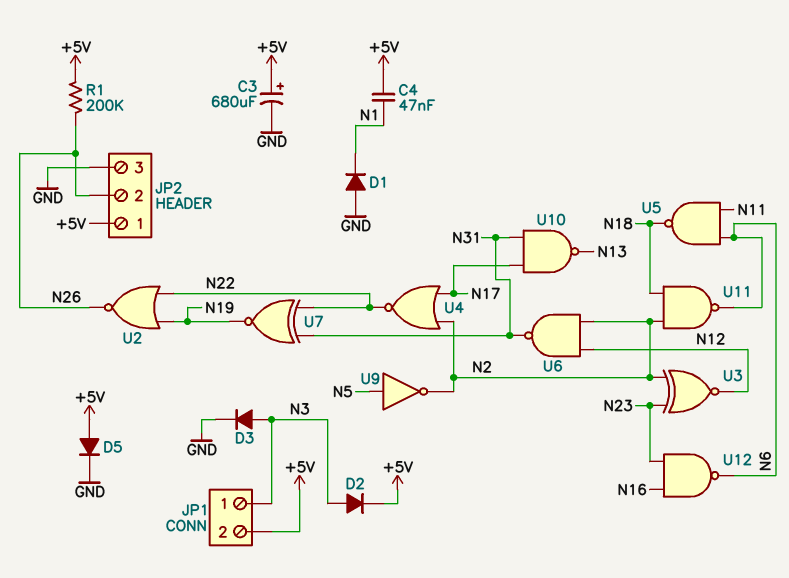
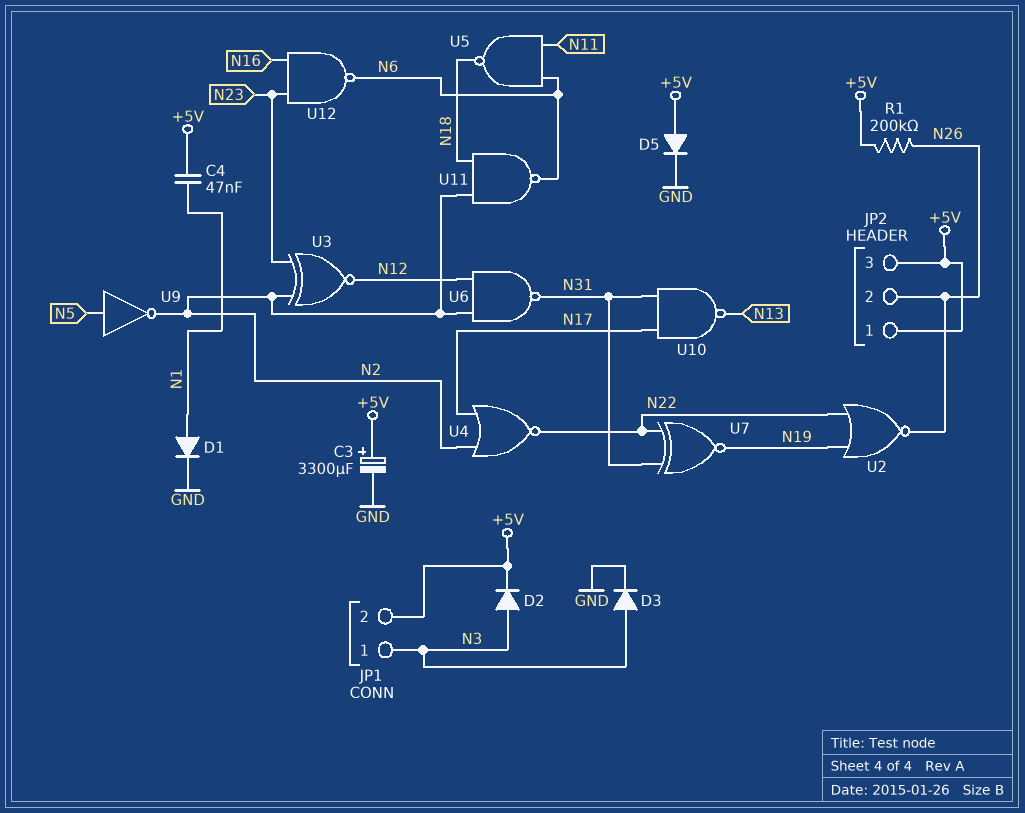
C3: 680uF (plus +5V, minus GND) -> 3300uF (plus +5V, minus GND)
D1: diode (A GND, K N1) -> diode (A N1, K GND)
JP2 pin 3: GND -> +5V

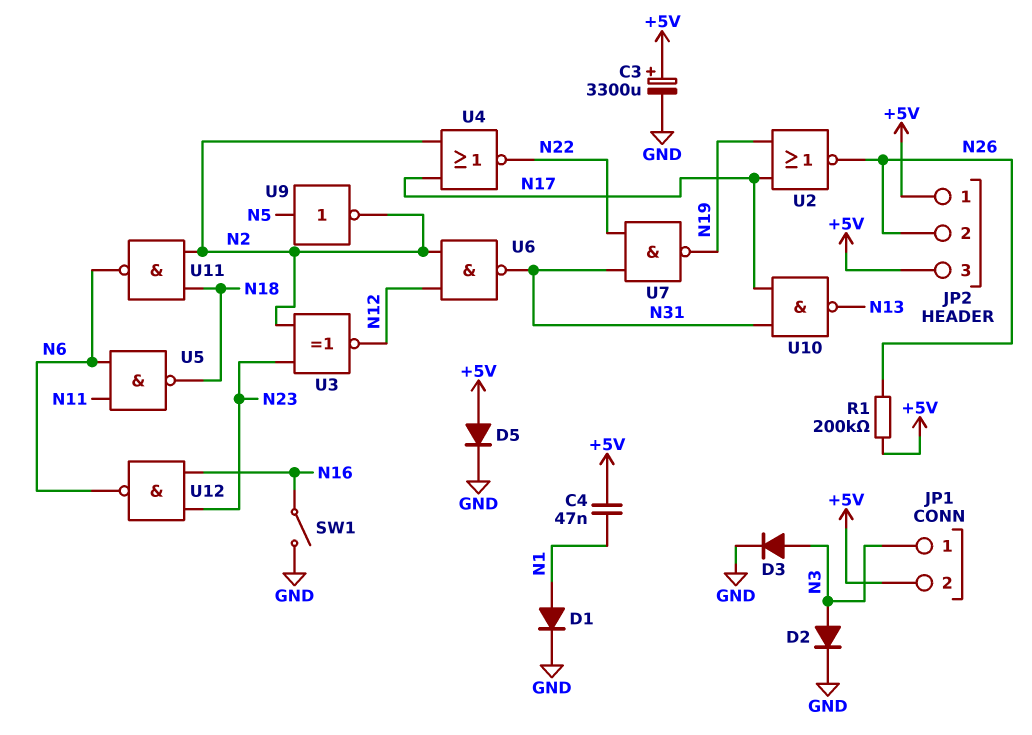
D2: diode (A N3, K +5V) -> diode (A N3, K GND)
SW1: none -> switch (GND, N16)
U2: NOR (in N19, in N22, out N26) -> NOR (in N17, in N19, out N26)
U7: XNOR (in N22, in N31, out N19) -> NAND (in N22, in N31, out N19)

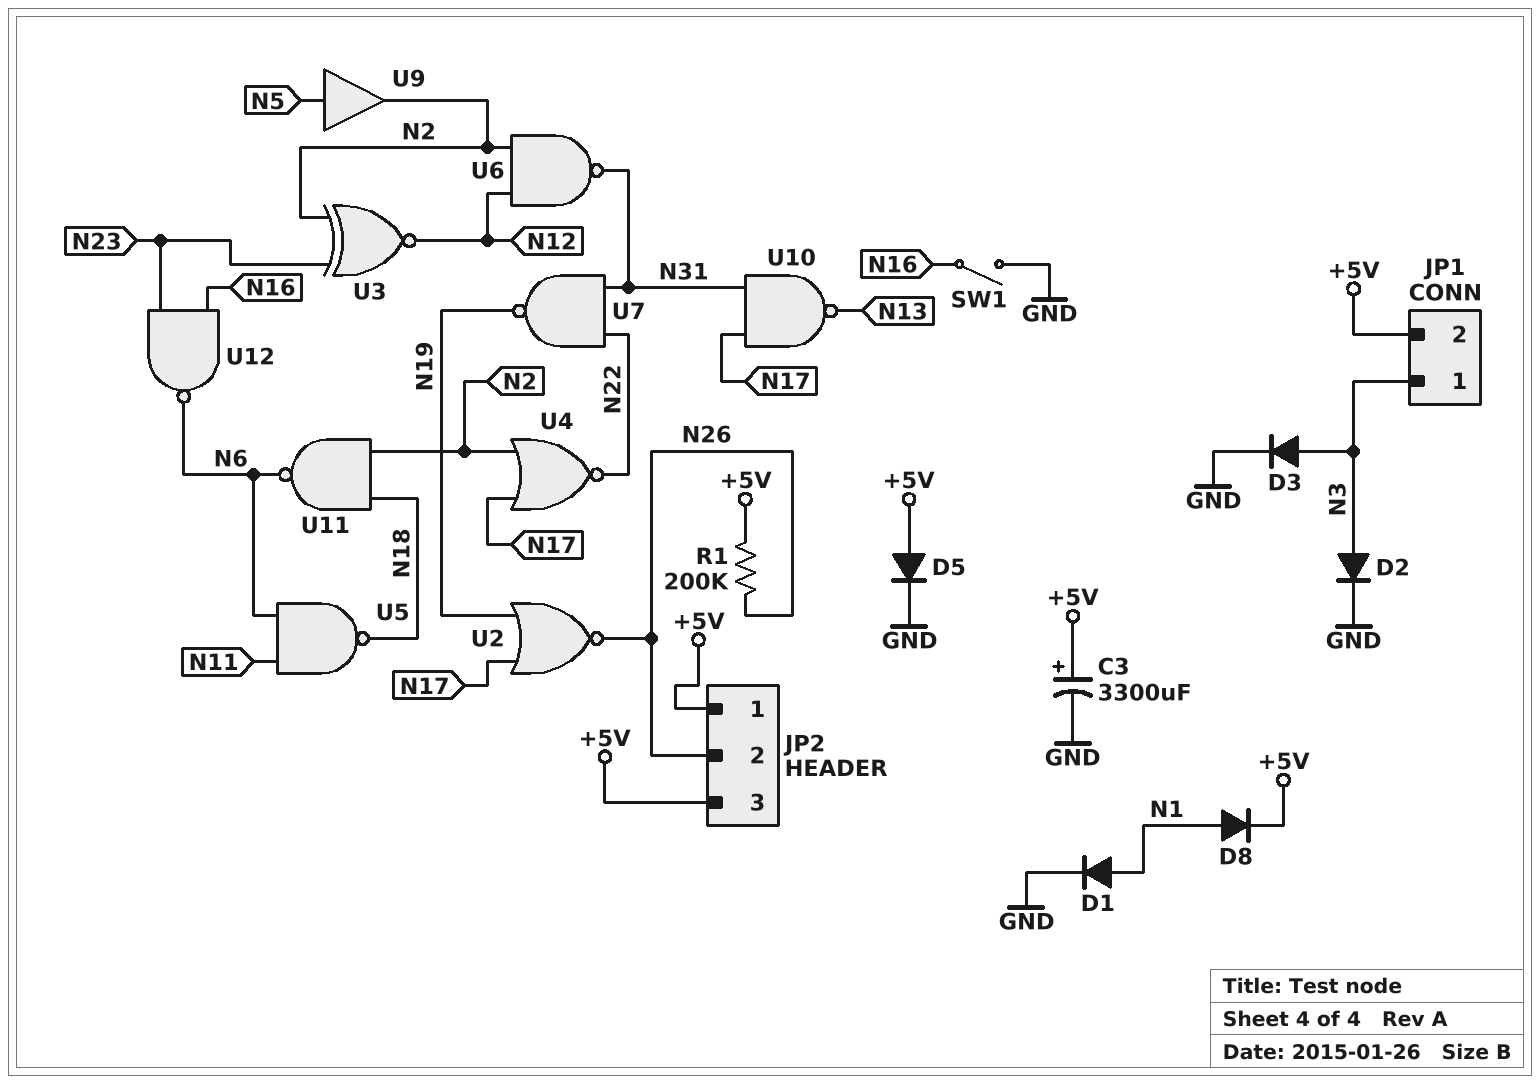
C4: 47nF (+5V, N1) -> none
D8: none -> diode (A N1, K +5V)
U9: NOT (in N5, out N2) -> buffer (in N5, out N2)

